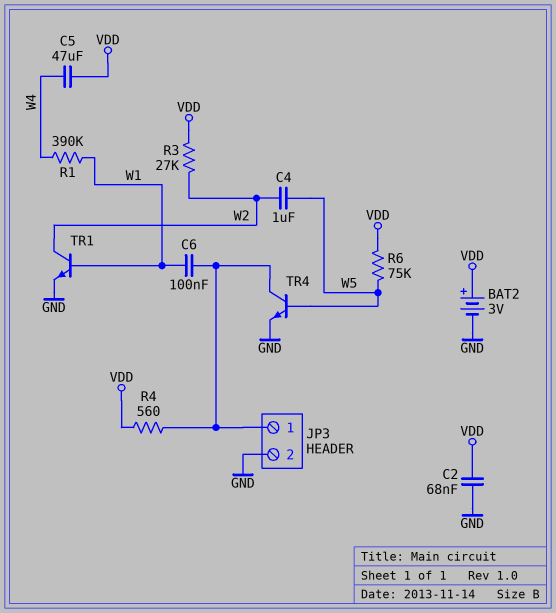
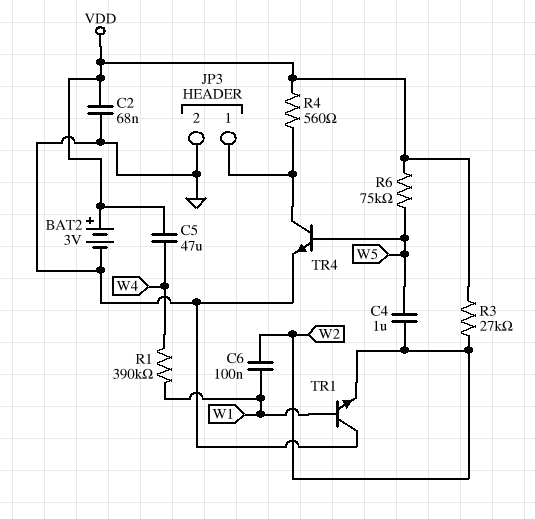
C6: 100nF (JP3/1, W1) -> 100nF (W1, W2)
TR1: NPN (B W1, C W2, E GND) -> NPN (B W1, C GND, E W2)

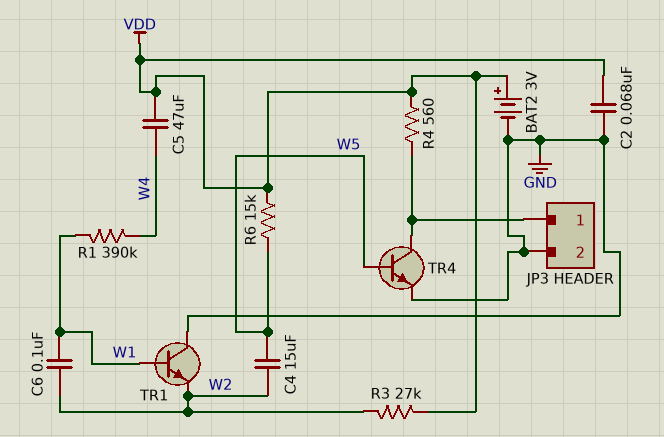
C4: 1uF (W2, W5) -> 15uF (W2, W5)
R6: 75k (VDD, W5) -> 15k (VDD, W5)

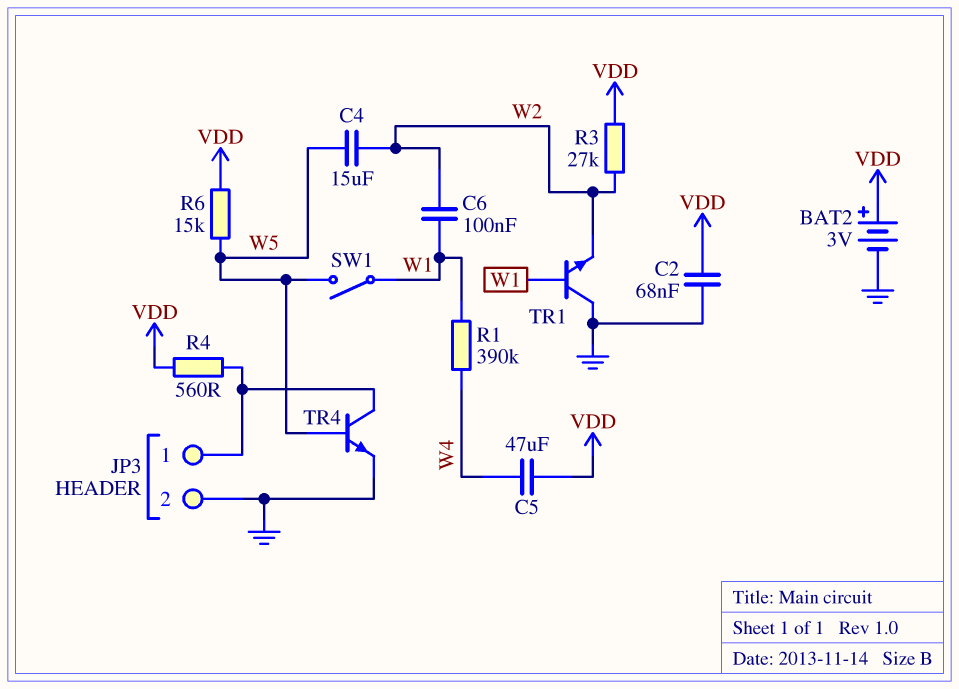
SW1: none -> switch (W1, W5)

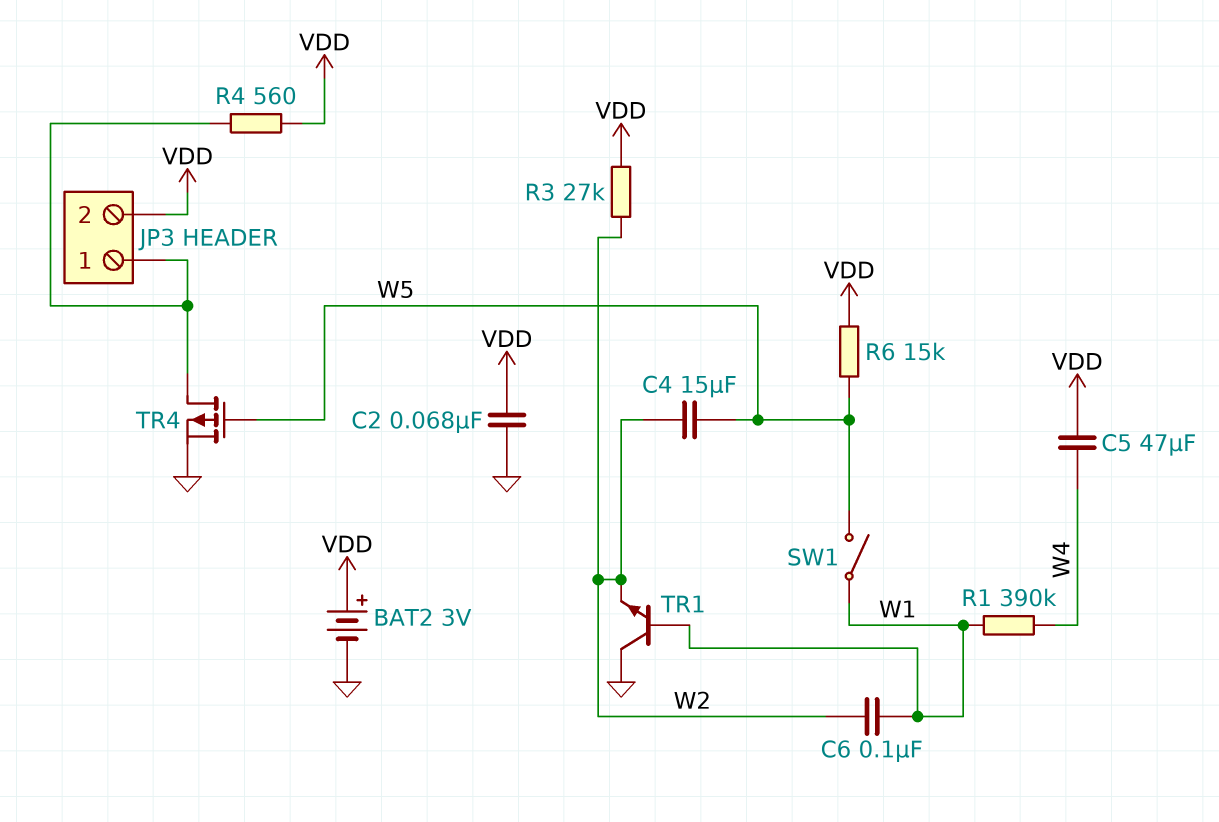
JP3 pin 2: GND -> VDD
TR4: NPN (B W5, C JP3/1, E GND) -> PMOS (G W5, D JP3/1, S GND)

